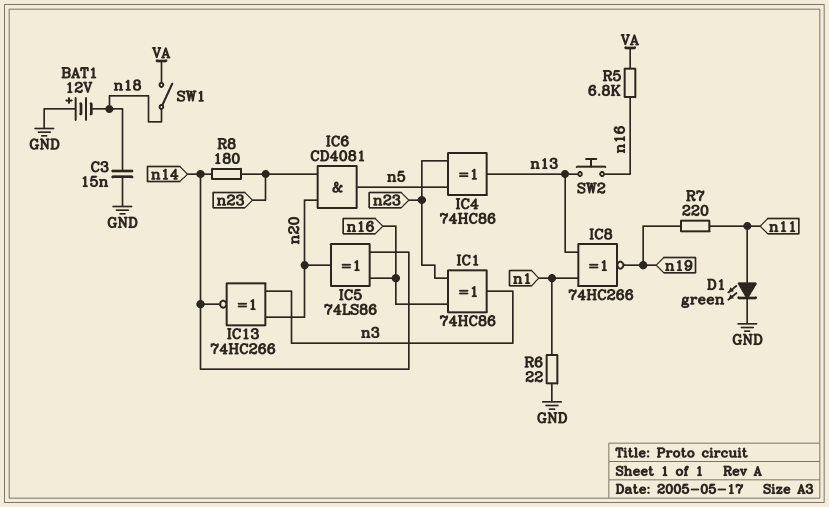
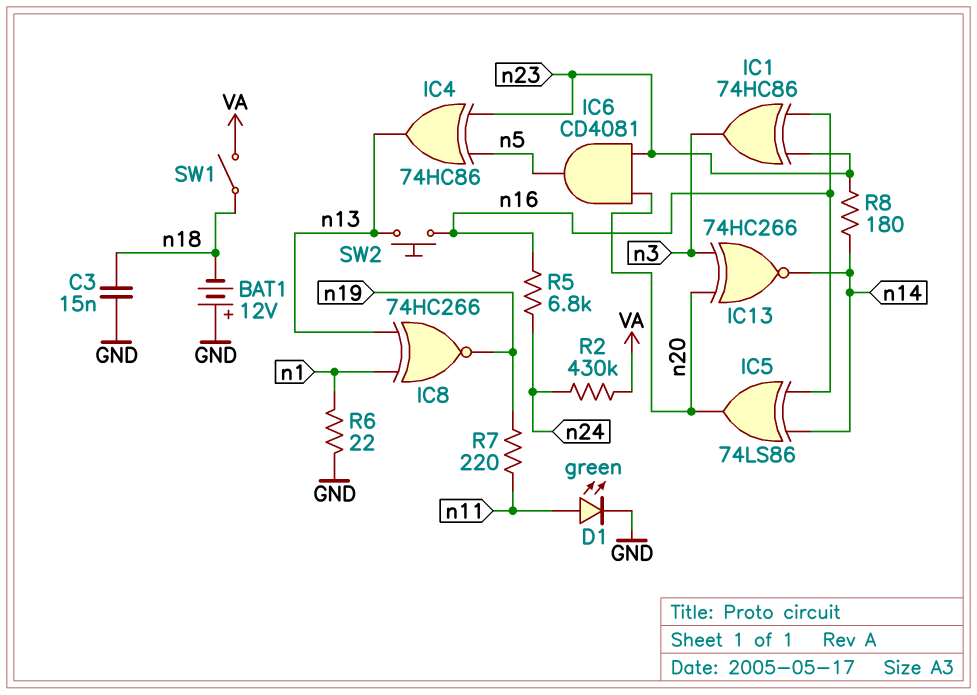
R2: none -> 430k (VA, n24)
R5: 6.8k (VA, n16) -> 6.8k (n16, n24)

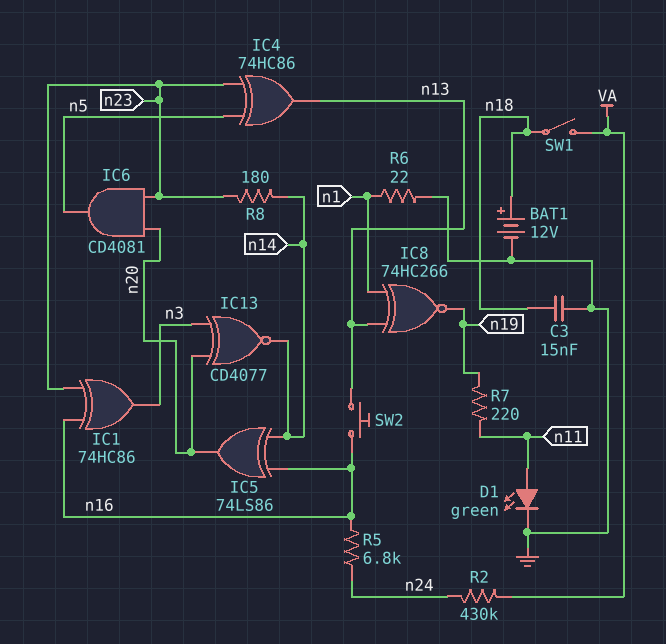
BAT1: 12V (plus GND, minus n18) -> 12V (plus n18, minus GND)
IC13: XNOR 74HC266 (in n3, in n20, out n14) -> XNOR CD4077 (in n3, in n20, out n14)

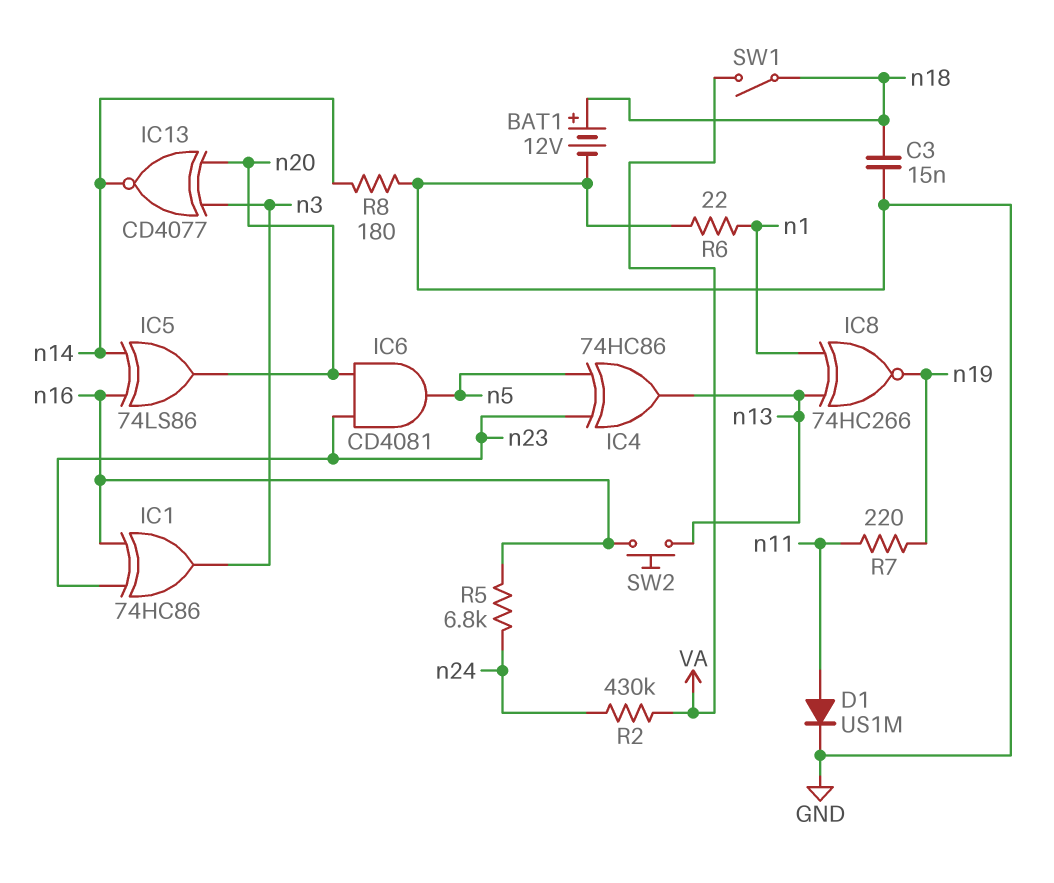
D1: LED green (A n11, K GND) -> diode US1M (A n11, K GND)
R8: 180 (n14, n23) -> 180 (GND, n14)

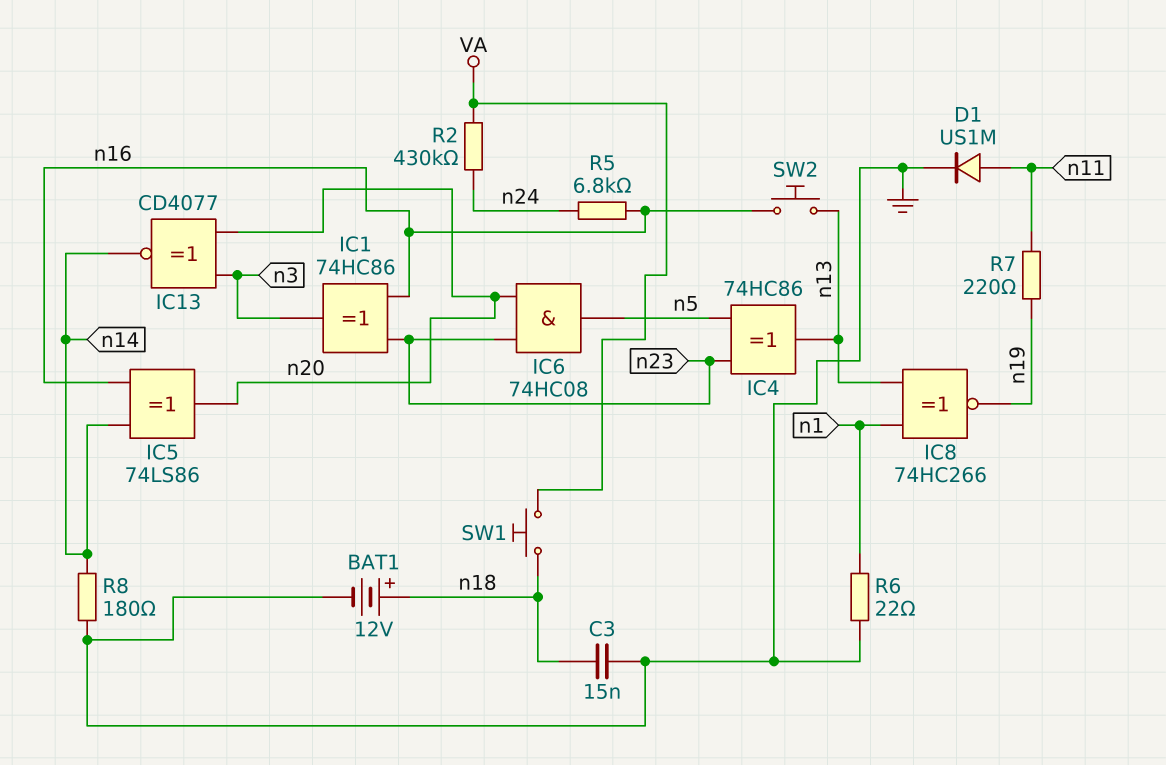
IC6: AND CD4081 (in n20, in n23, out n5) -> AND 74HC08 (in n20, in n23, out n5)
SW1: switch (VA, n18) -> button (VA, n18)

